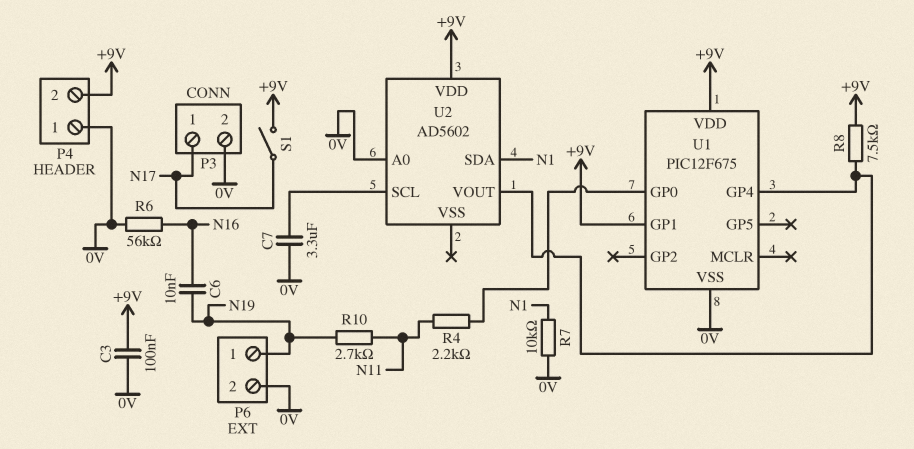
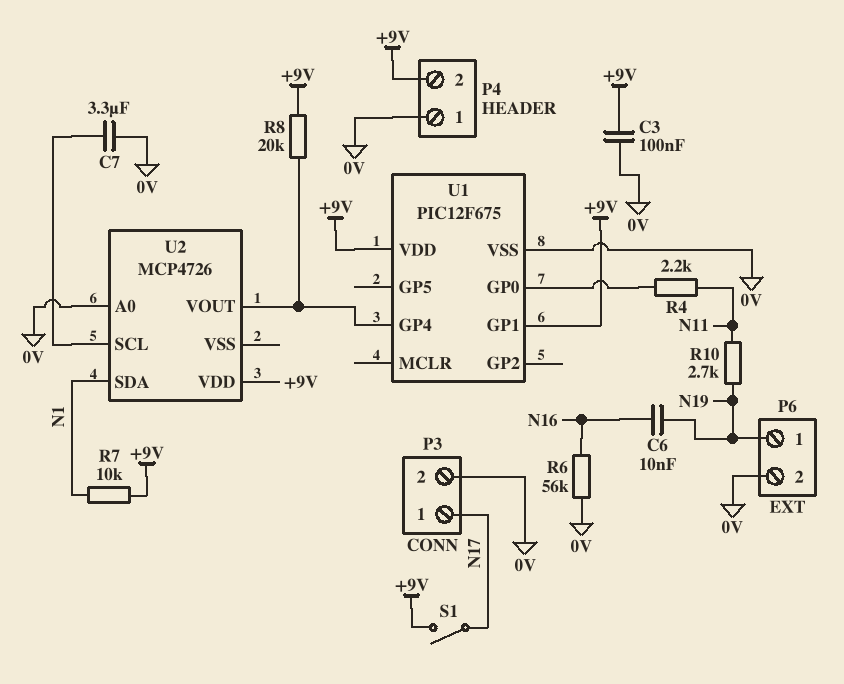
R7: 10k (0V, N1) -> 10k (+9V, N1)
R8: 7.5k (+9V, U1/GP4) -> 20k (+9V, U1/GP4)
U2: AD5602 -> MCP4726

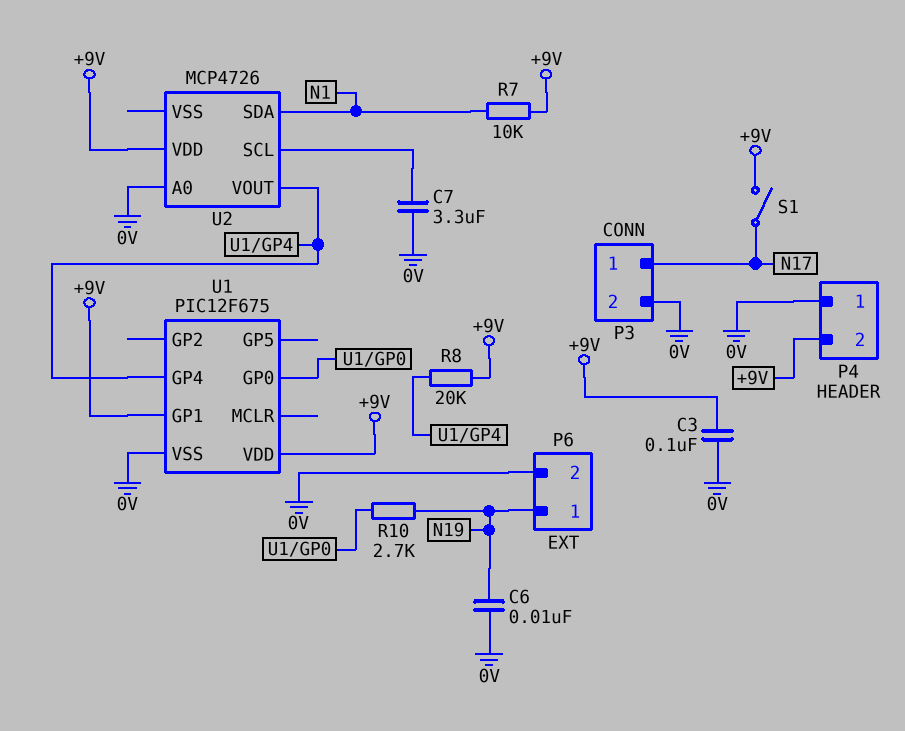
C6: 10nF (N16, N19) -> 10nF (0V, N19)
R4: 2.2k (N11, U1/GP0) -> none
R6: 56k (0V, N16) -> none
R10: 2.7k (N11, N19) -> 2.7k (N19, U1/GP0)

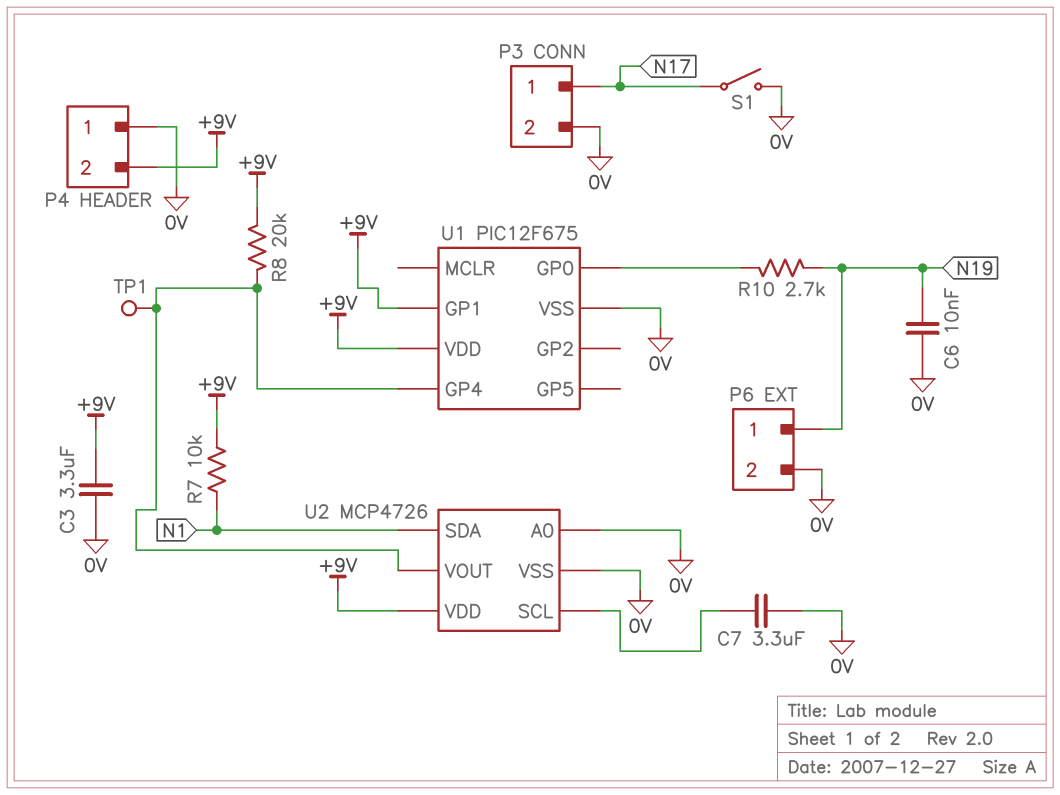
C3: 100nF (+9V, 0V) -> 3.3uF (+9V, 0V)
S1: switch (+9V, N17) -> switch (0V, N17)
TP1: none -> test point (U1/GP4)
U2 pin VSS: none -> 0V

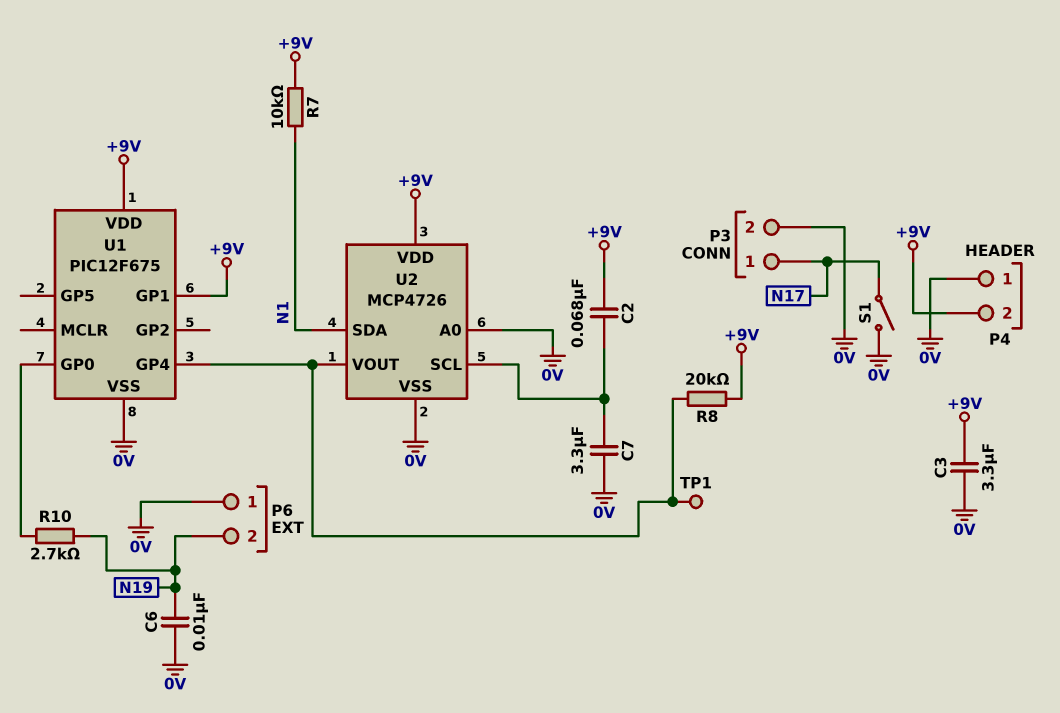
C2: none -> 68nF (+9V, U2/SCL)
P6 pin 1: N19 -> 0V
P6 pin 2: 0V -> N19

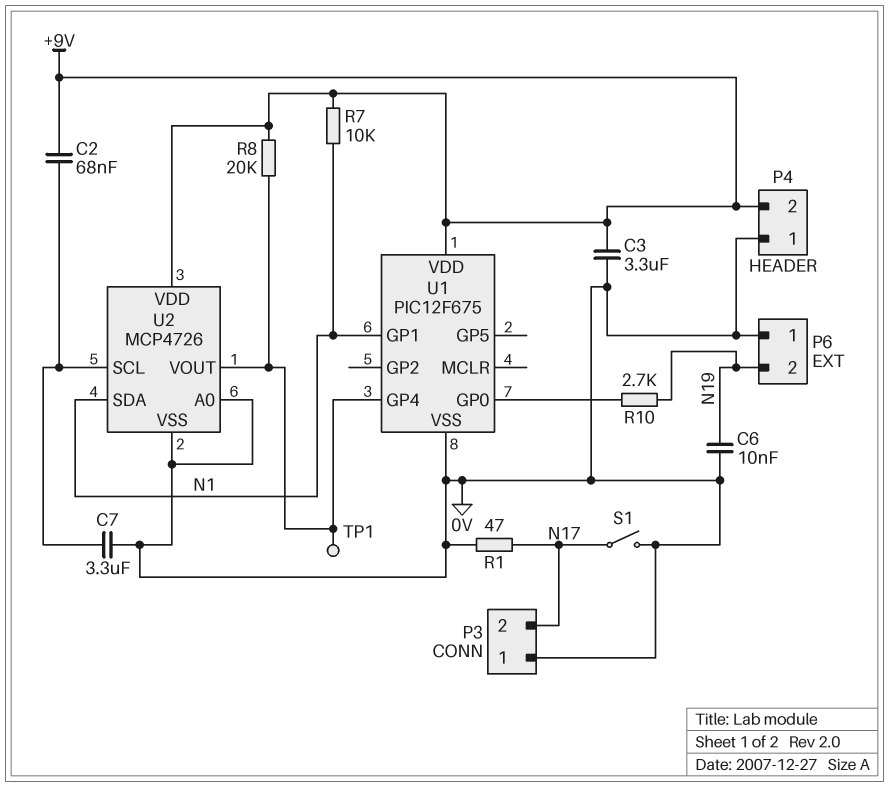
P3 pin 1: N17 -> 0V
P3 pin 2: 0V -> N17
R1: none -> 47 (0V, N17)
U1 pin GP1: +9V -> N1

